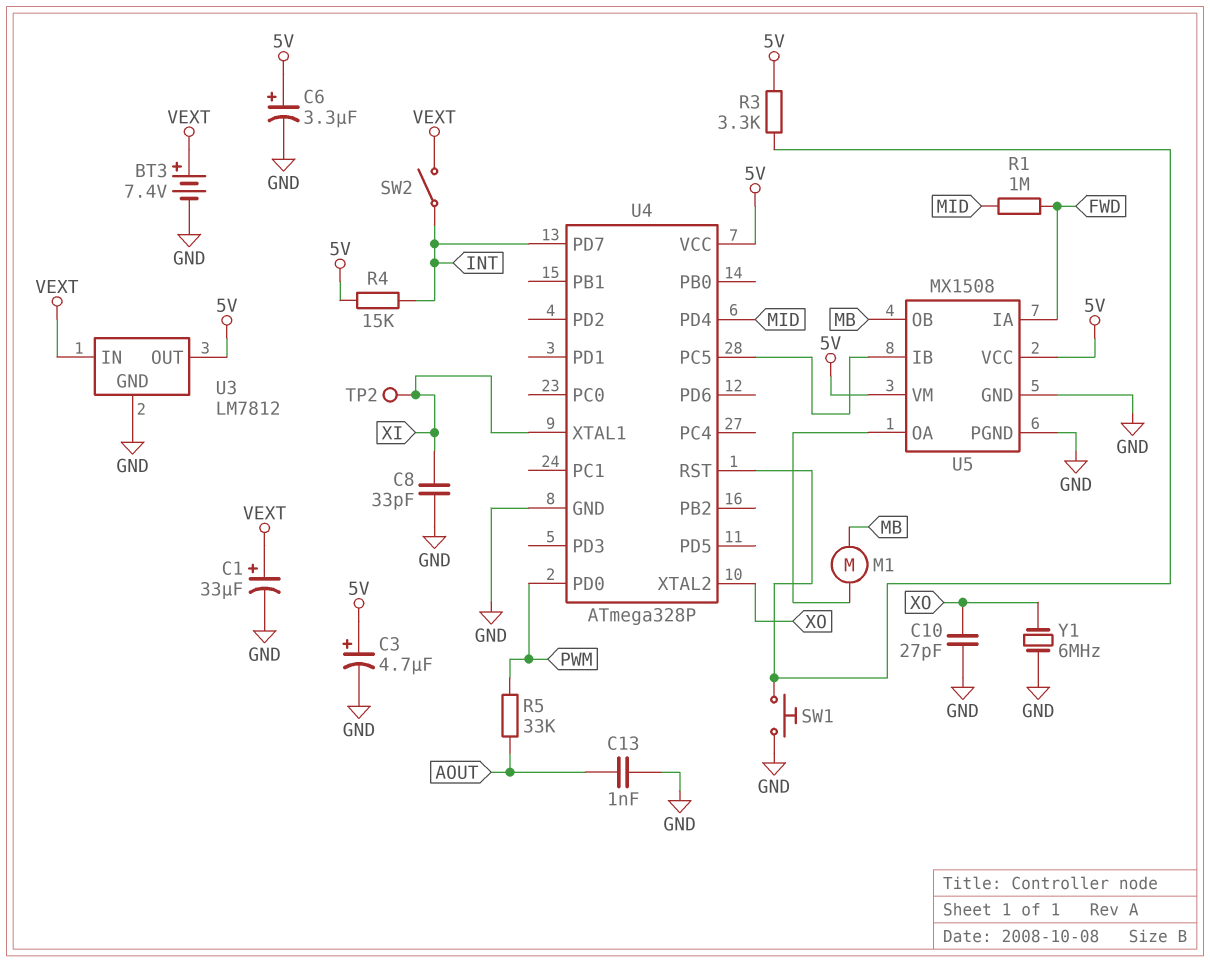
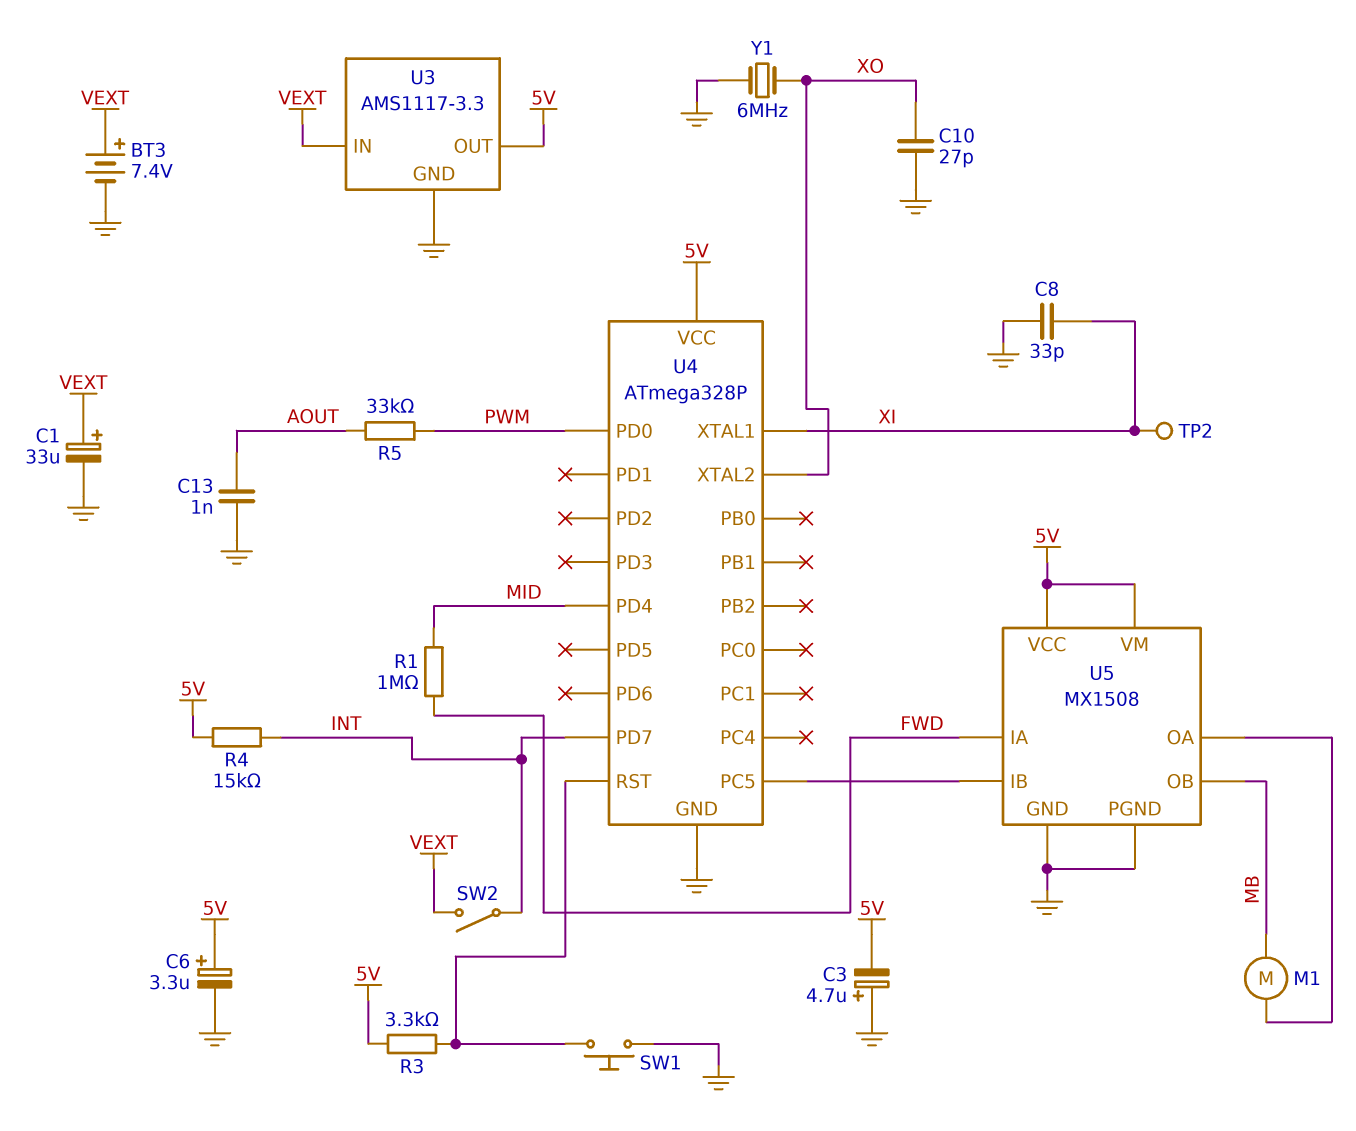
C3: 4.7uF (plus 5V, minus GND) -> 4.7uF (plus GND, minus 5V)
U3: LM7812 -> AMS1117-3.3

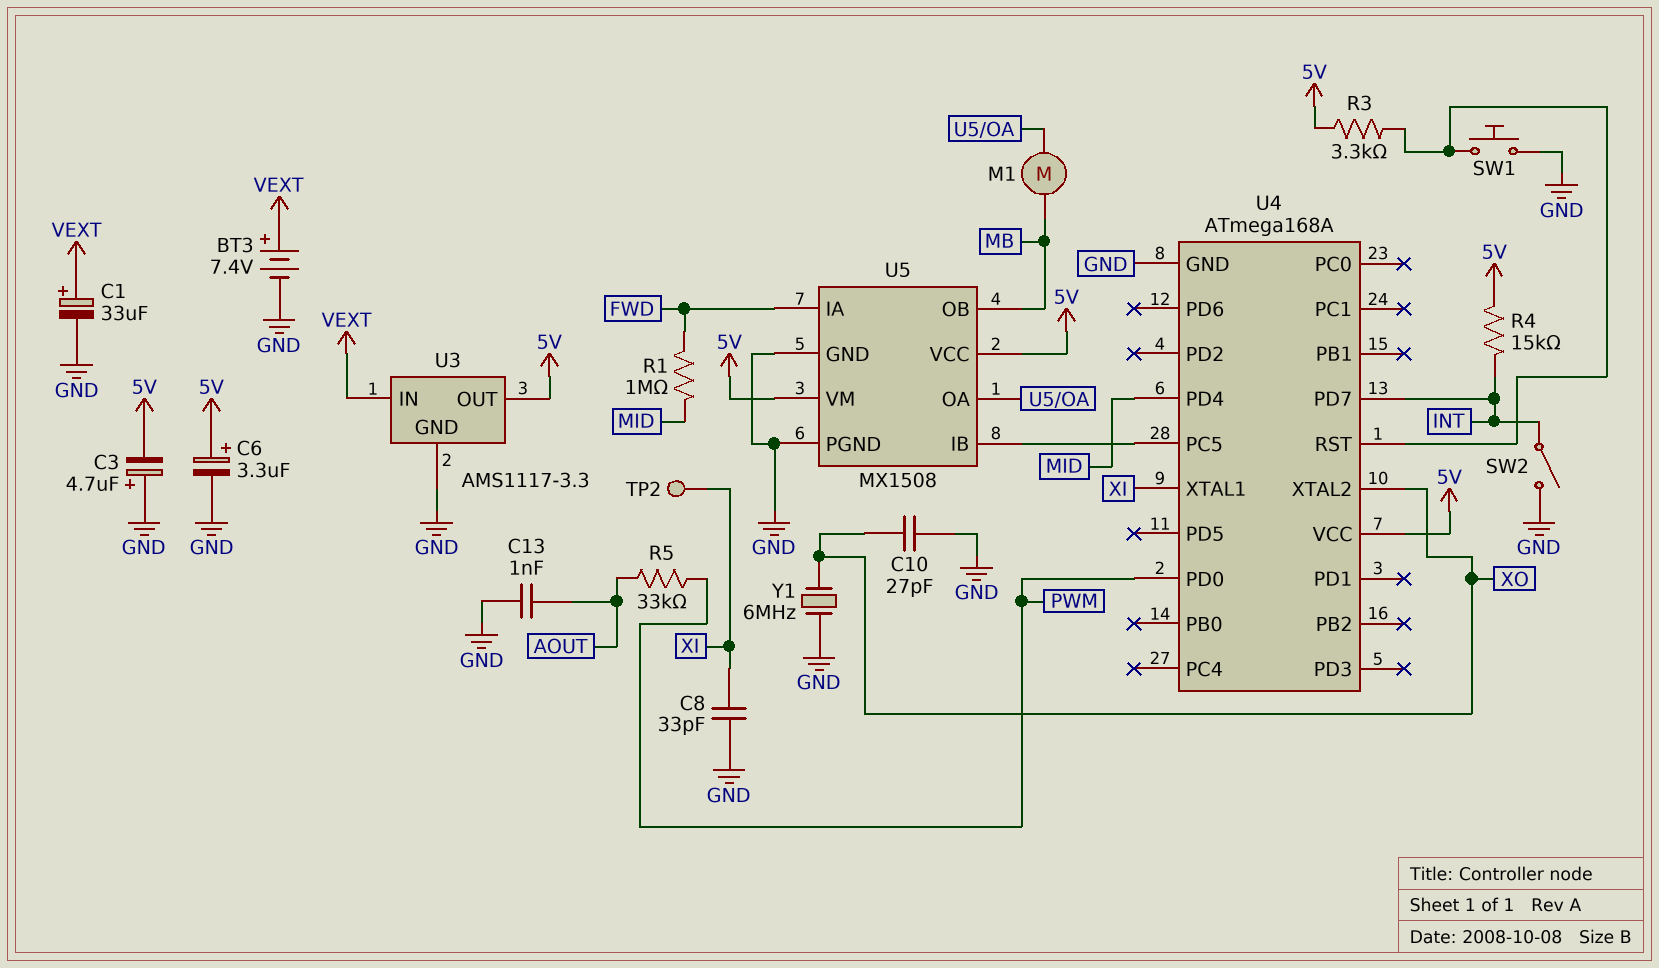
SW2: switch (INT, VEXT) -> switch (GND, INT)
U4: ATmega328P -> ATmega168A

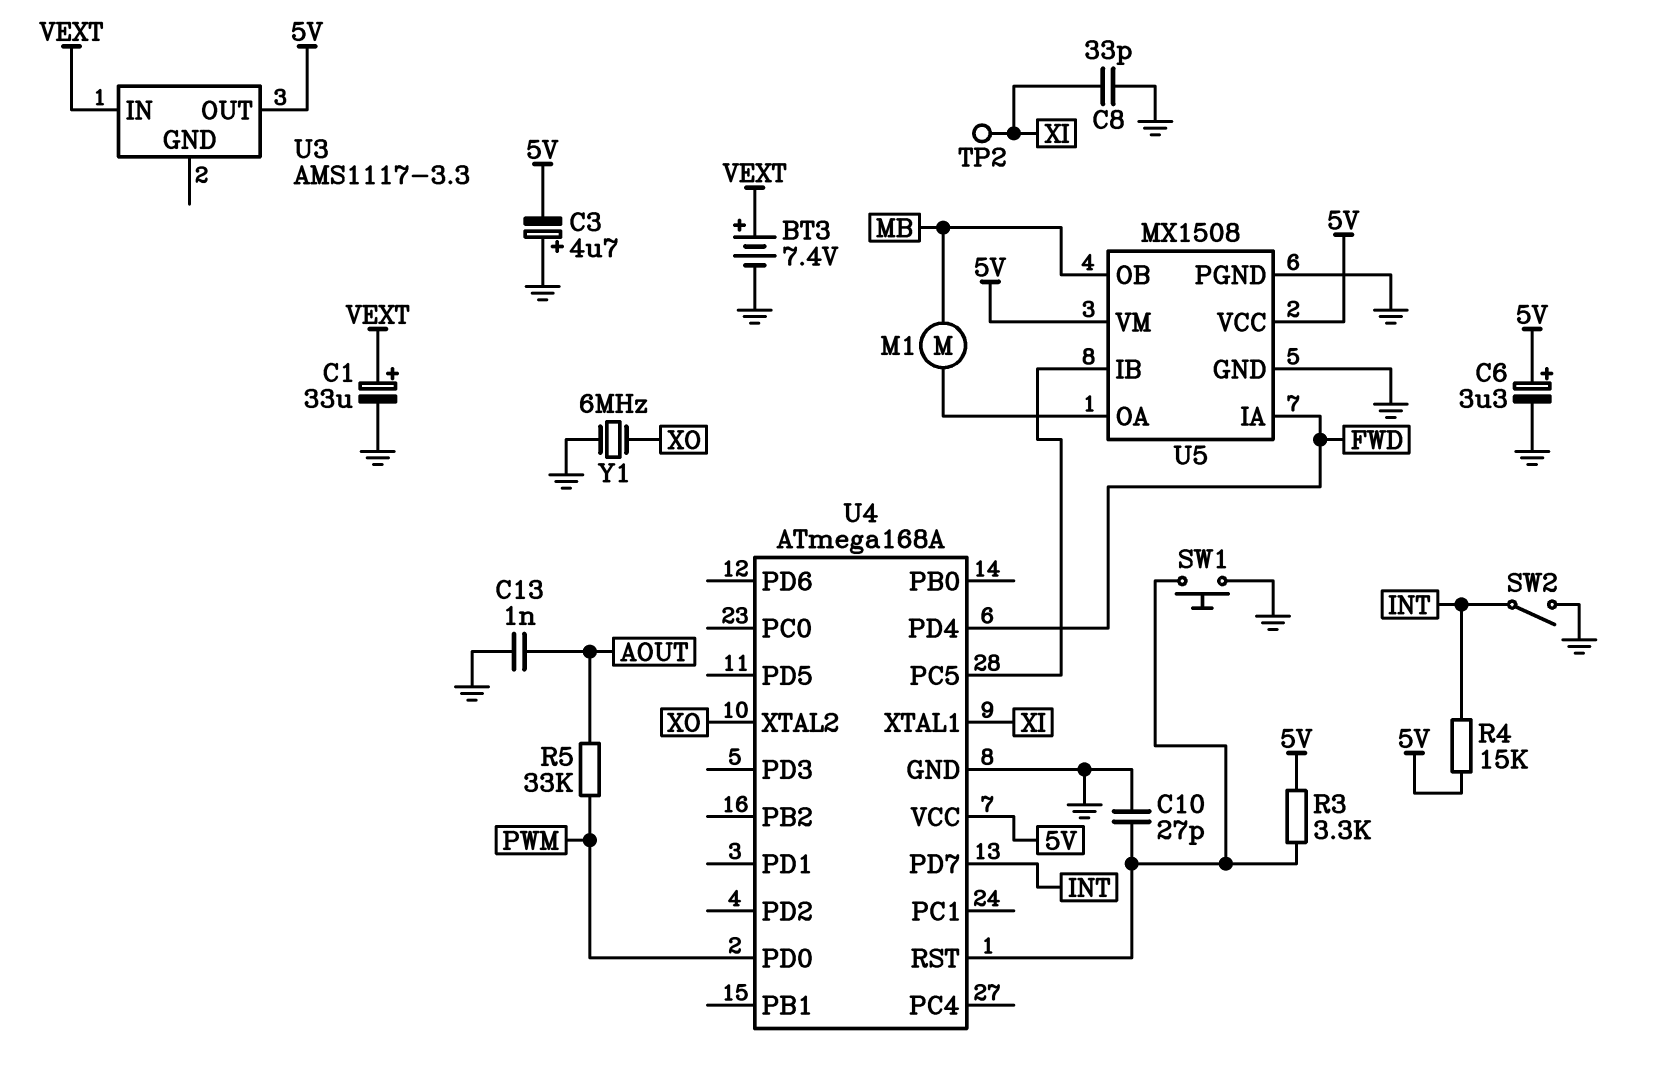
C10: 27pF (GND, XO) -> 27pF (GND, U4/RST)
R1: 1M (FWD, MID) -> none
U3 pin GND: GND -> none
U4 pin PD4: MID -> FWD

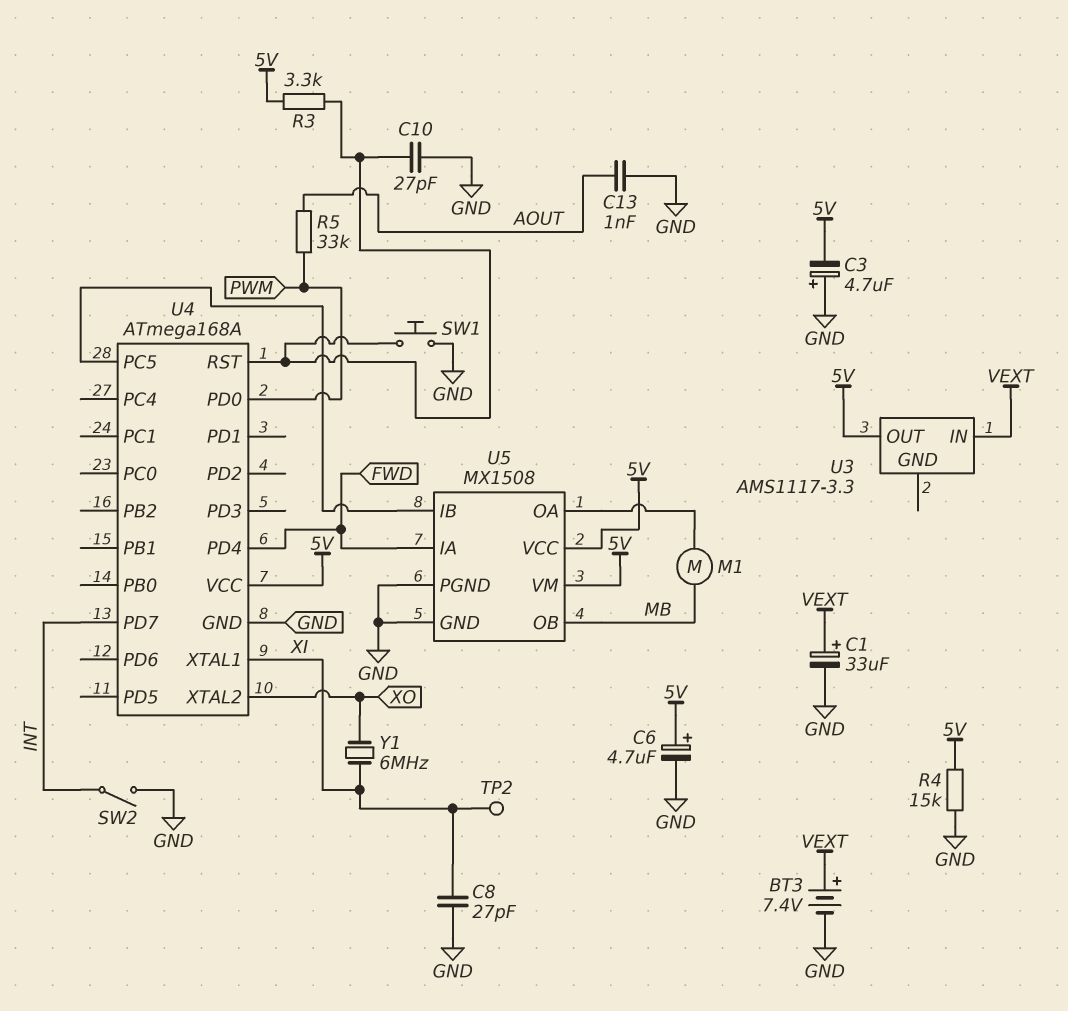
C6: 3.3uF (plus 5V, minus GND) -> 4.7uF (plus 5V, minus GND)
C8: 33pF (GND, XI) -> 27pF (GND, XI)
R4: 15k (5V, INT) -> 15k (5V, GND)
Y1: 6MHz (GND, XO) -> 6MHz (XI, XO)

